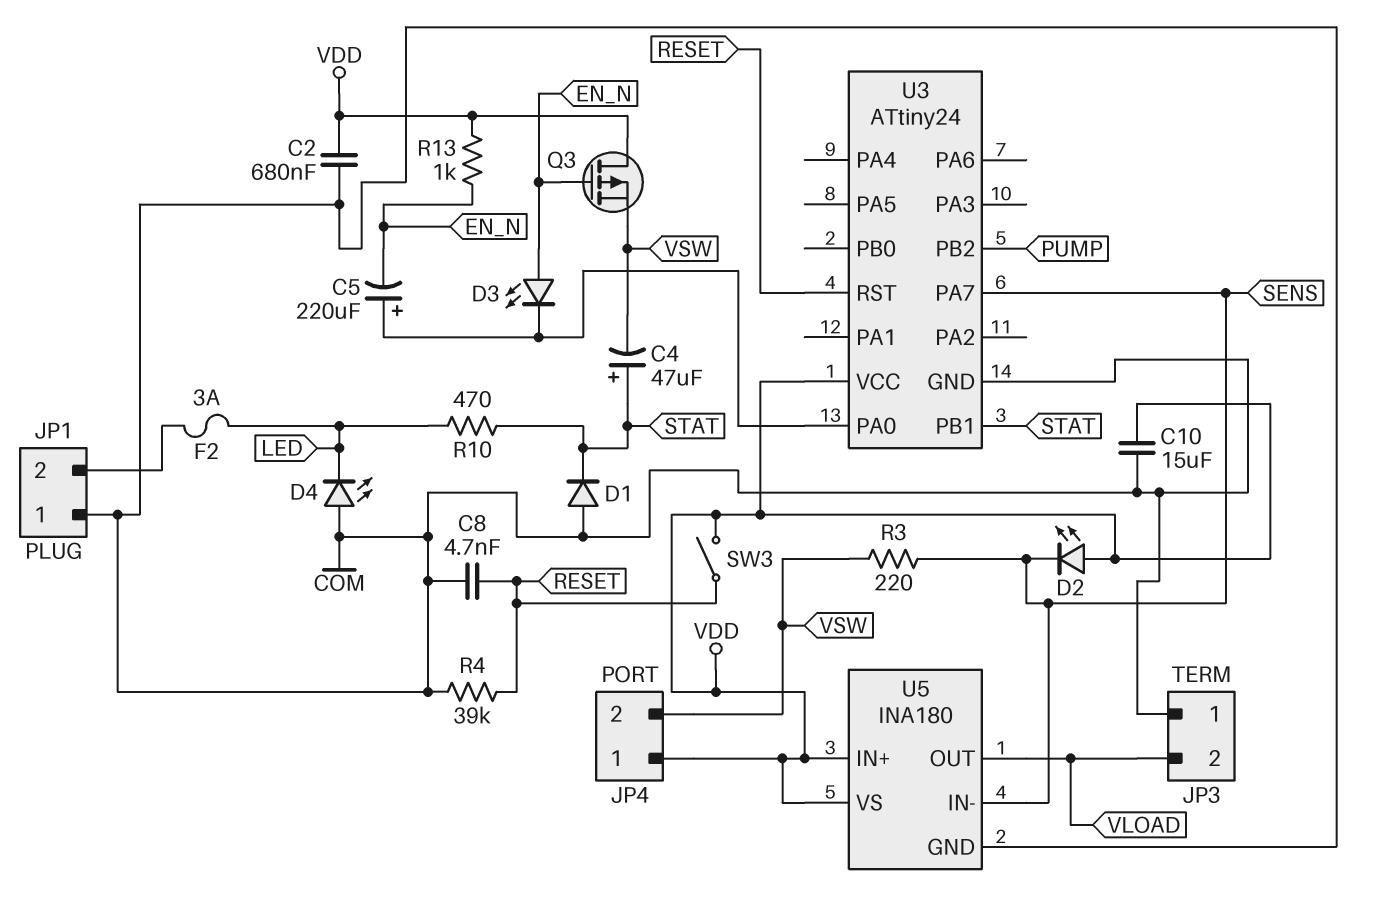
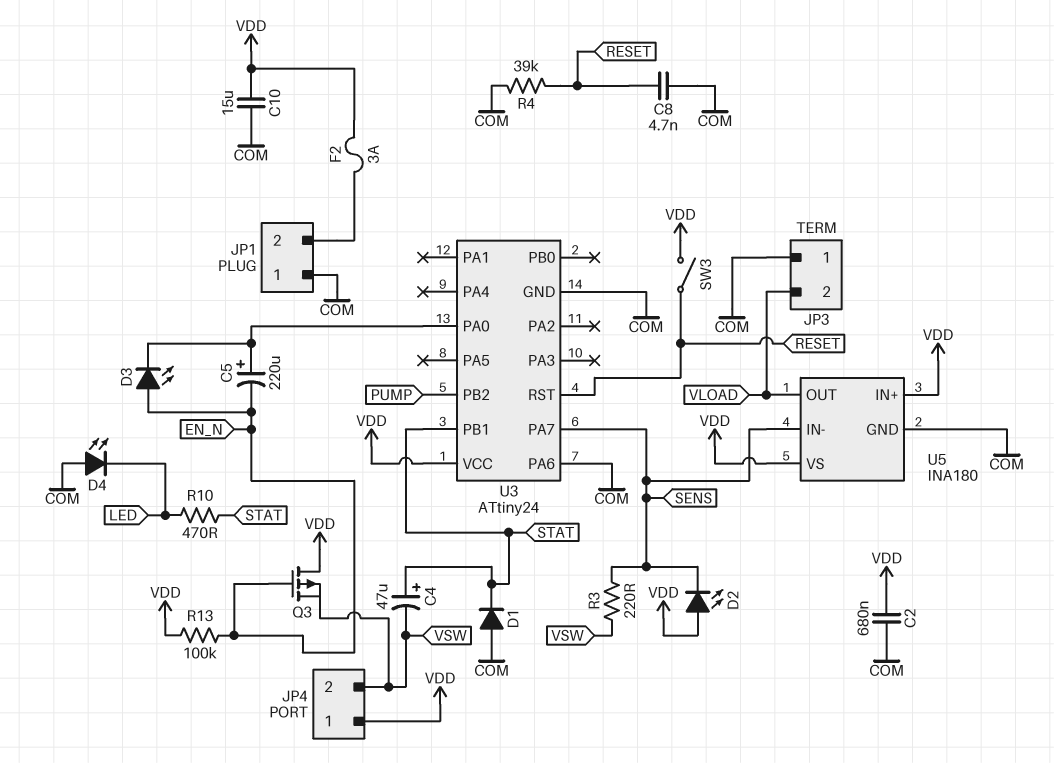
F2: 3A (JP1/2, LED) -> 3A (JP1/2, VDD)
R13: 1k (EN_N, VDD) -> 100k (EN_N, VDD)
U3 pin PA6: none -> COM

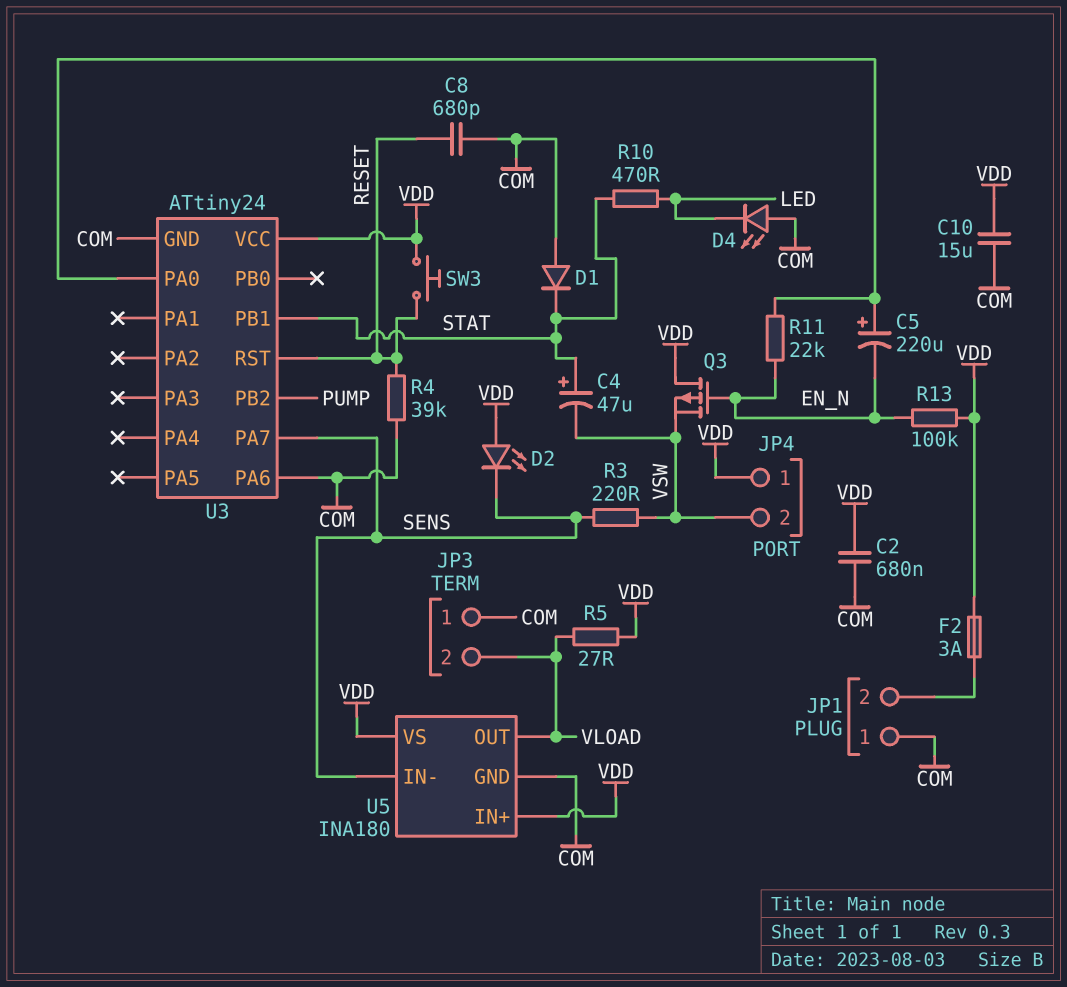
C8: 4.7nF (COM, RESET) -> 680pF (COM, RESET)
D3: LED (A EN_N, K U3/PA0) -> none
R5: none -> 27 (VDD, VLOAD)
R11: none -> 22k (EN_N, U3/PA0)
SW3: switch (RESET, VDD) -> button (RESET, VDD)

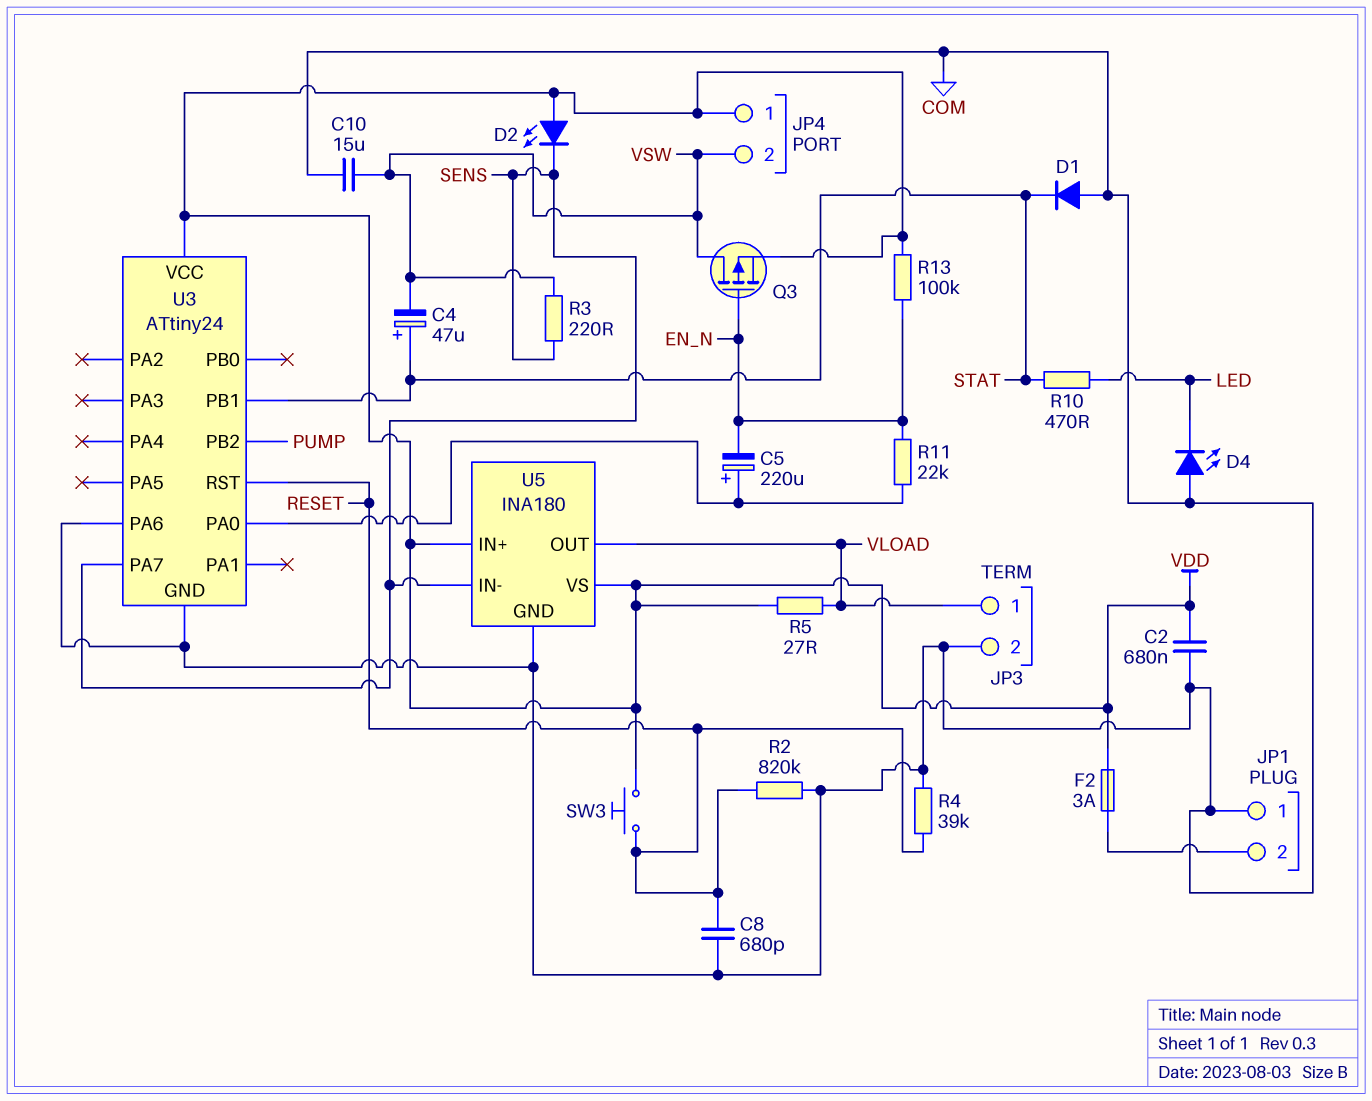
C10: 15uF (COM, VDD) -> 15uF (COM, VSW)
JP3 pin 1: COM -> VLOAD
JP3 pin 2: VLOAD -> COM
Q3: PMOS (G EN_N, D VDD, S VSW) -> PMOS (G EN_N, D VSW, S VDD)
R2: none -> 820k (COM, RESET)

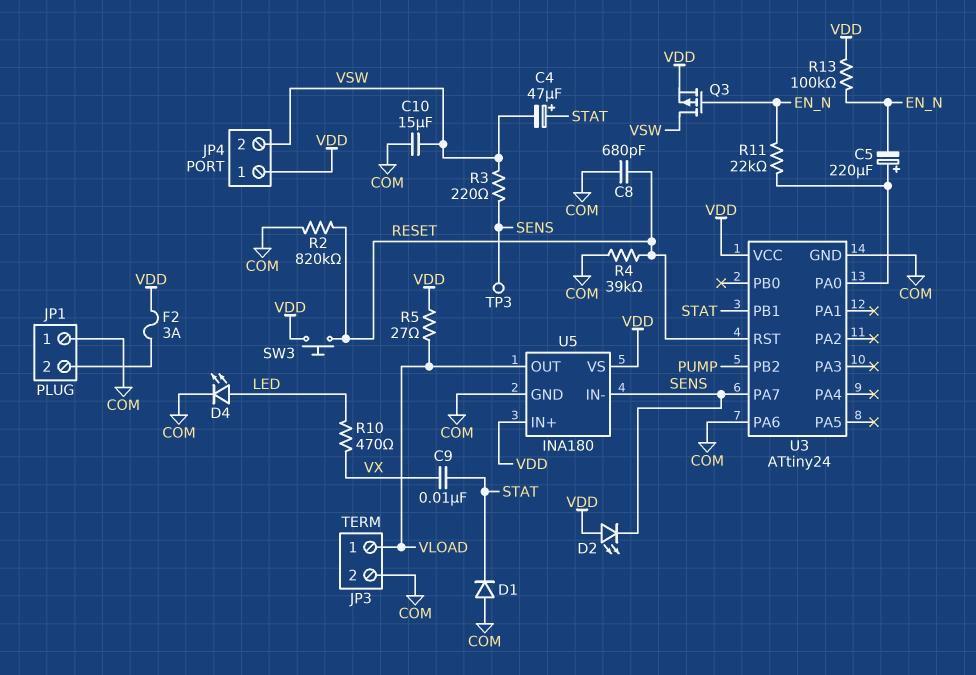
C2: 680nF (COM, VDD) -> none
C9: none -> 10nF (STAT, VX)
D4: LED (A COM, K LED) -> LED (A LED, K COM)
R10: 470 (LED, STAT) -> 470 (LED, VX)
TP3: none -> test point (SENS)

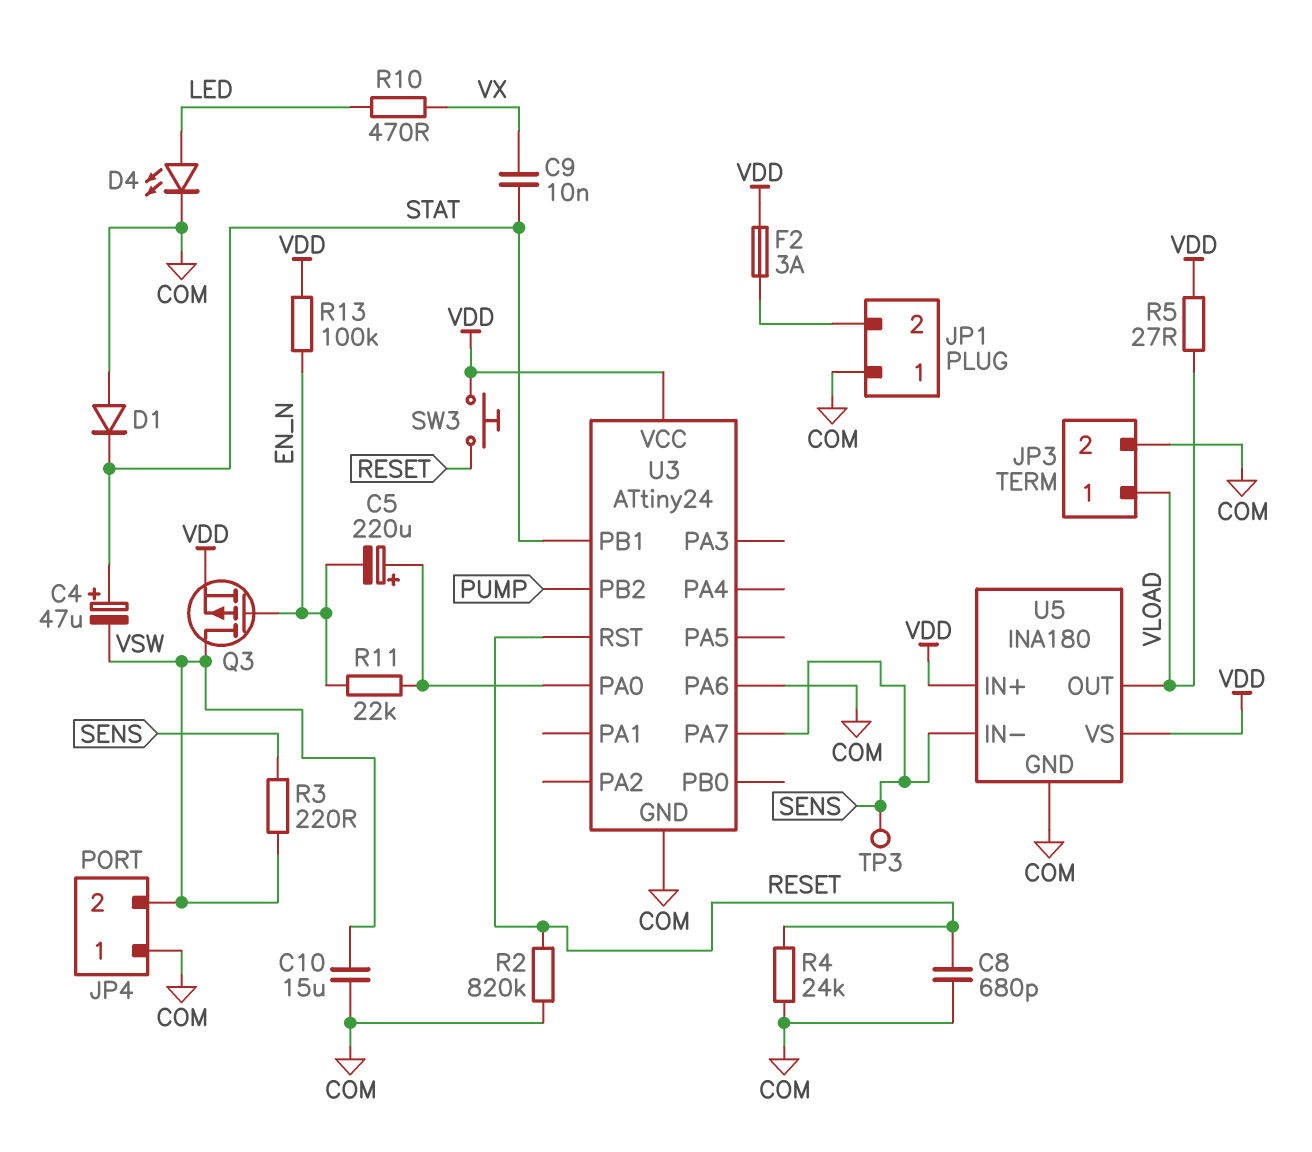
D2: LED (A VDD, K SENS) -> none
JP4 pin 1: VDD -> COM
R4: 39k (COM, RESET) -> 24k (COM, RESET)

